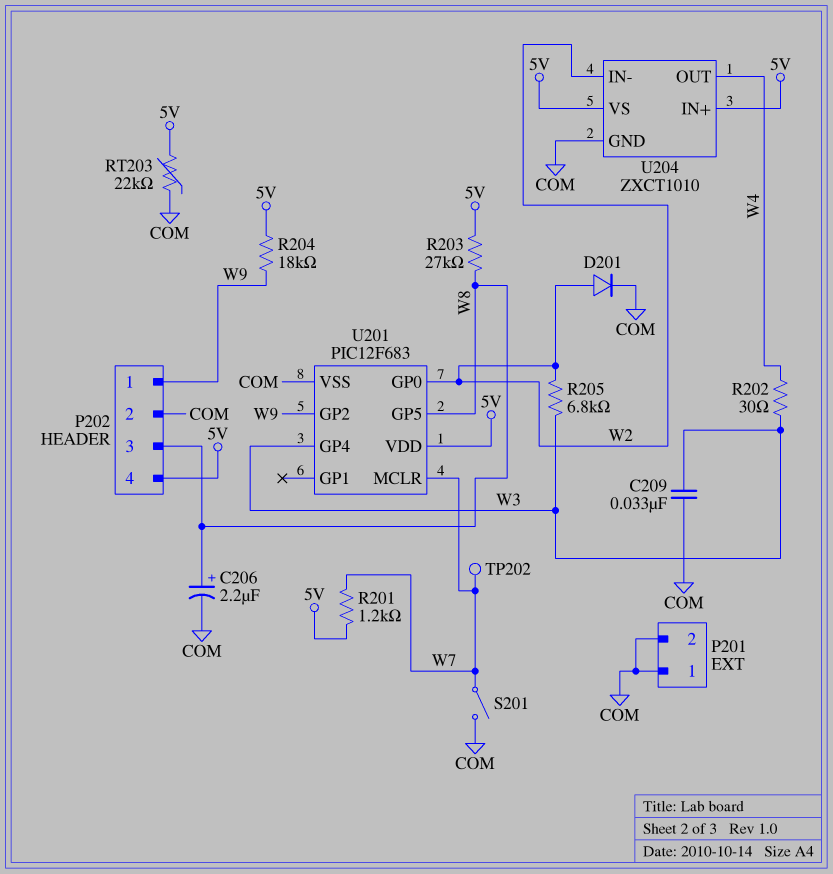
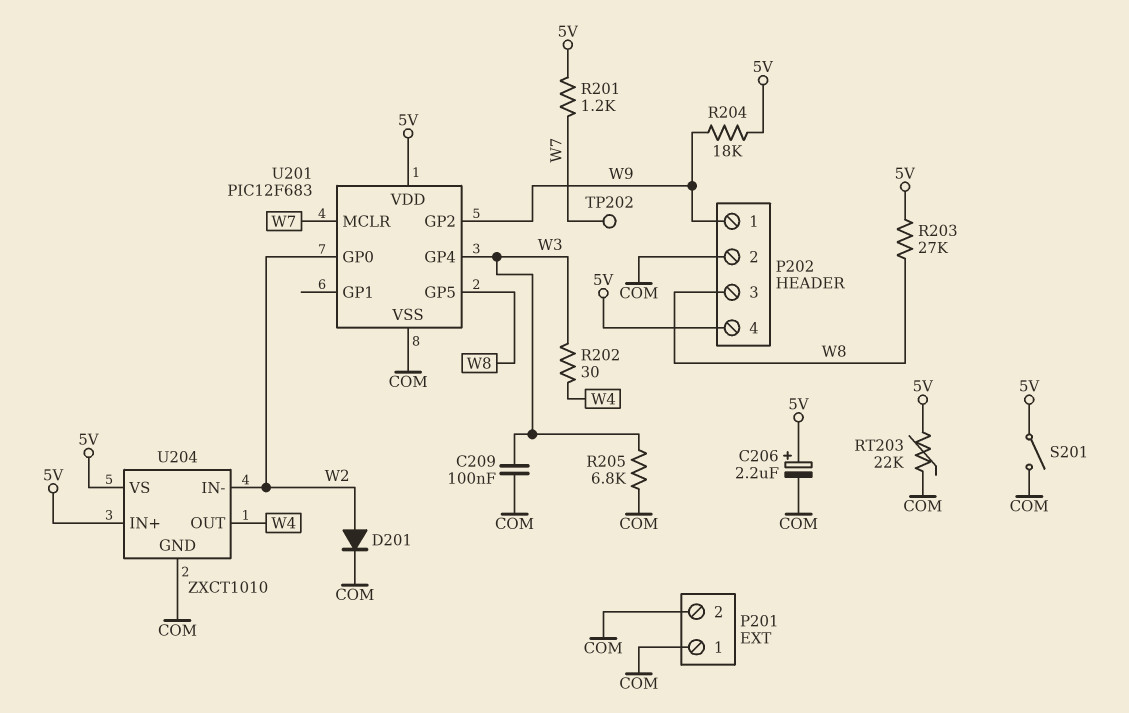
C206: 2.2uF (plus W8, minus COM) -> 2.2uF (plus 5V, minus COM)
C209: 33nF (COM, W3) -> 100nF (COM, W3)
R205: 6.8k (W2, W3) -> 6.8k (COM, W3)
S201: switch (COM, W7) -> switch (5V, COM)

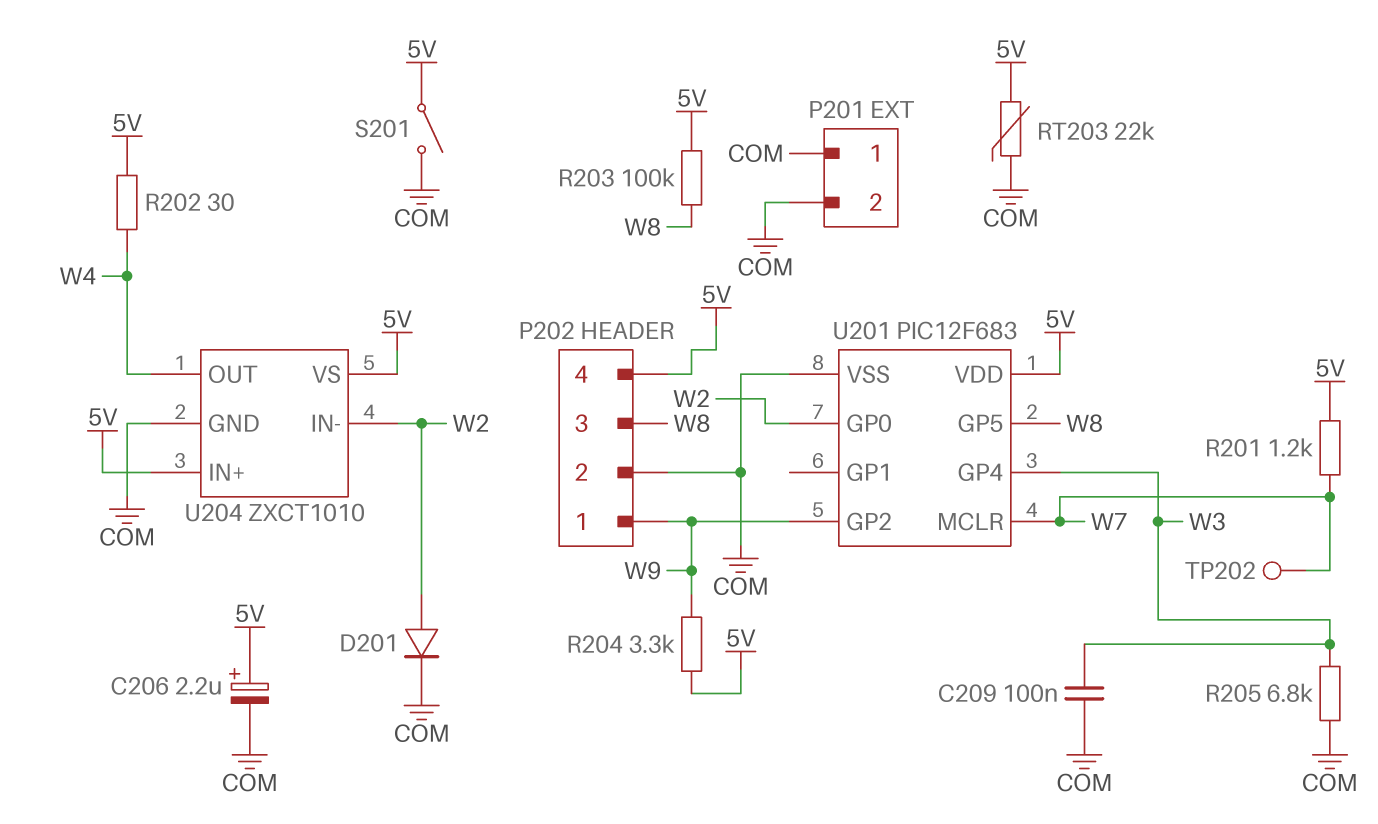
R202: 30 (W3, W4) -> 30 (5V, W4)
R203: 27k (5V, W8) -> 100k (5V, W8)
R204: 18k (5V, W9) -> 3.3k (5V, W9)

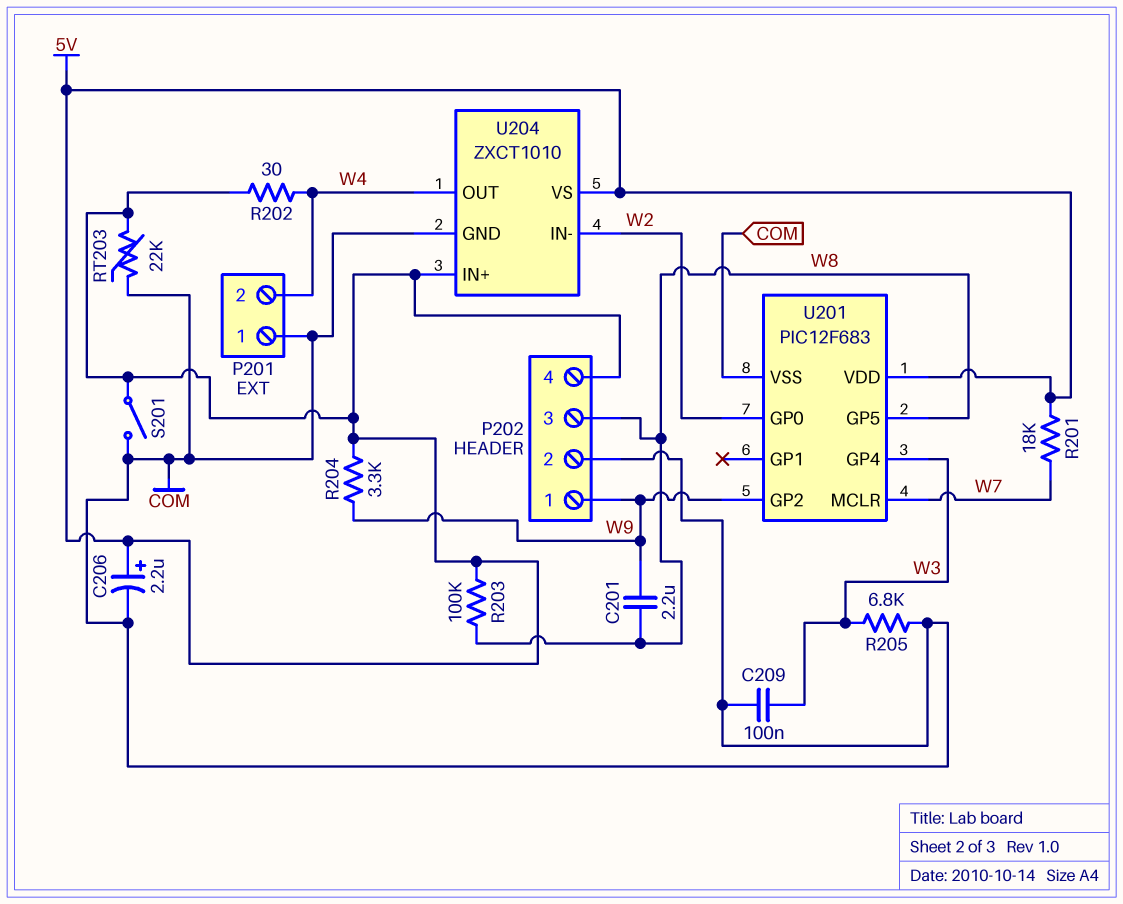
C201: none -> 2.2uF (W8, W9)
D201: diode (A W2, K COM) -> none
P201 pin 2: COM -> W4
R201: 1.2k (5V, W7) -> 18k (5V, W7)
TP202: test point (W7) -> none

